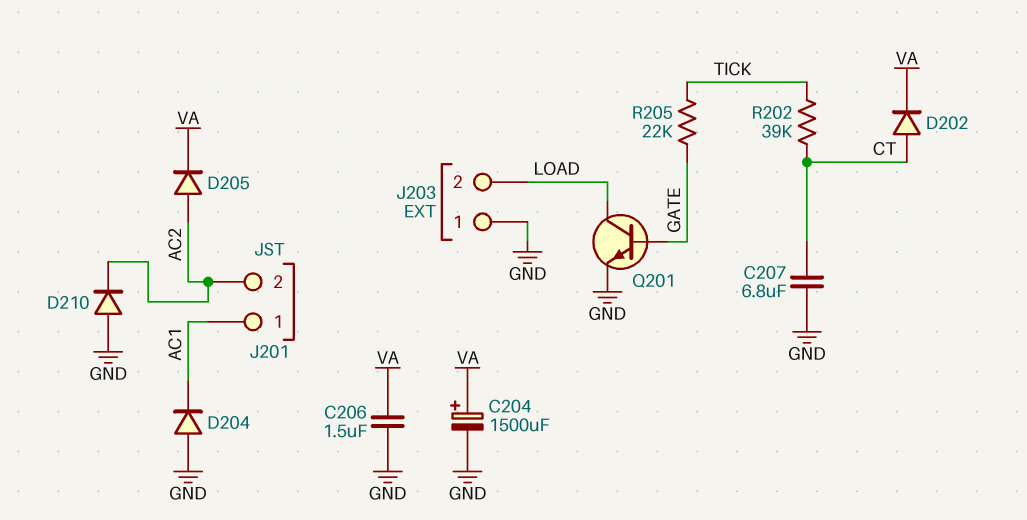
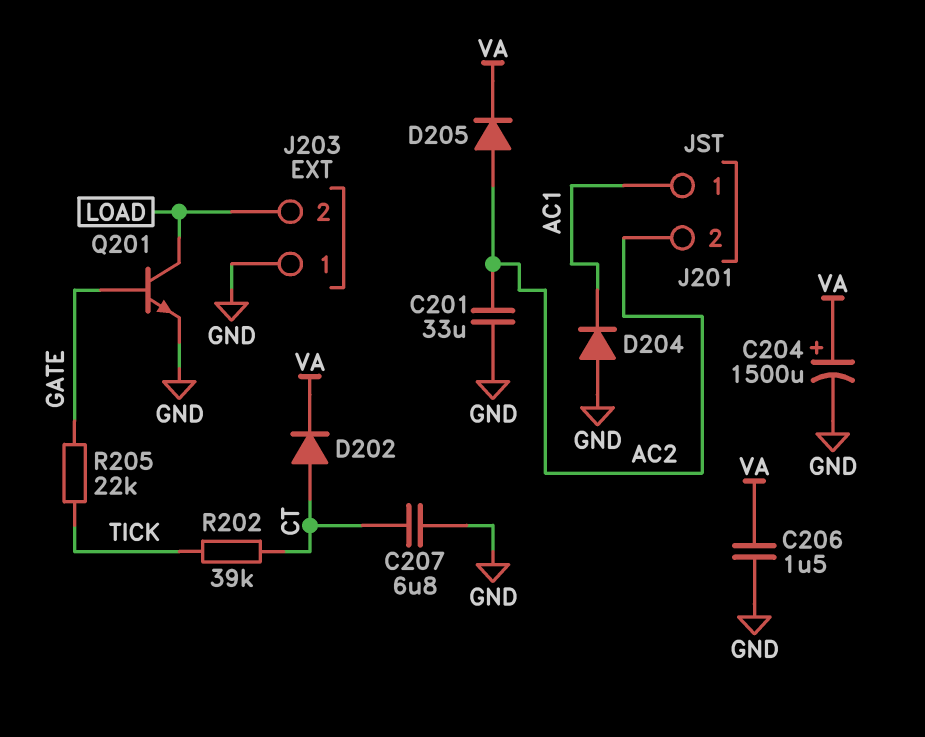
C201: none -> 33uF (AC2, GND)
D210: diode (A GND, K AC2) -> none

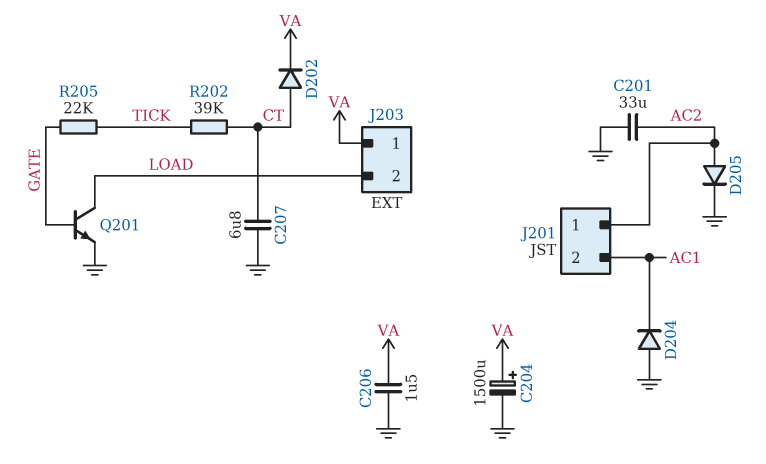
D205: diode (A AC2, K VA) -> diode (A AC2, K GND)
J201 pin 1: AC1 -> AC2
J201 pin 2: AC2 -> AC1
J203 pin 1: GND -> VA

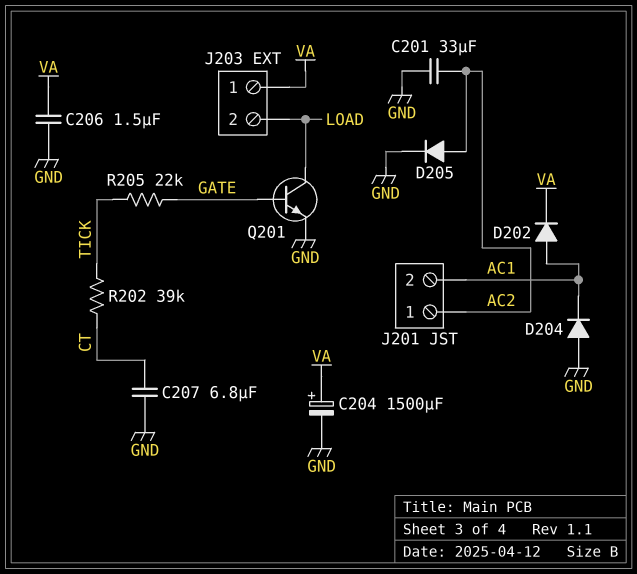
D202: diode (A CT, K VA) -> diode (A AC1, K VA)

